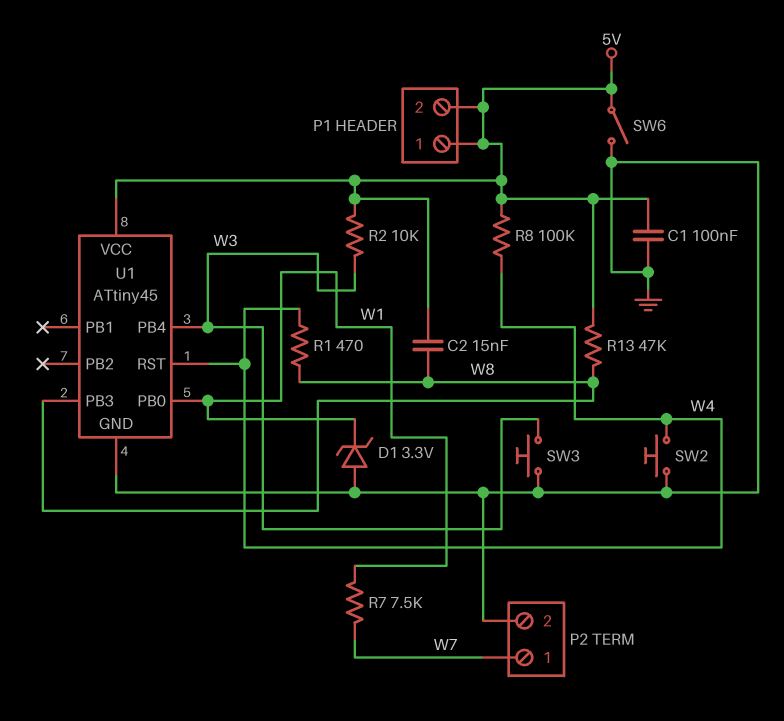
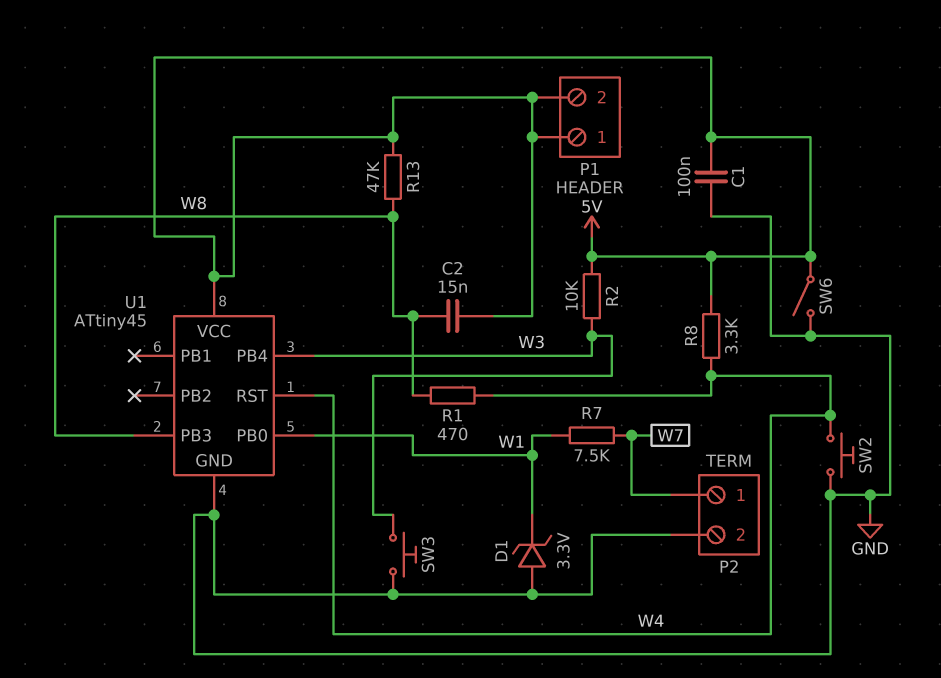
R8: 100k (5V, W4) -> 3.3k (5V, W4)

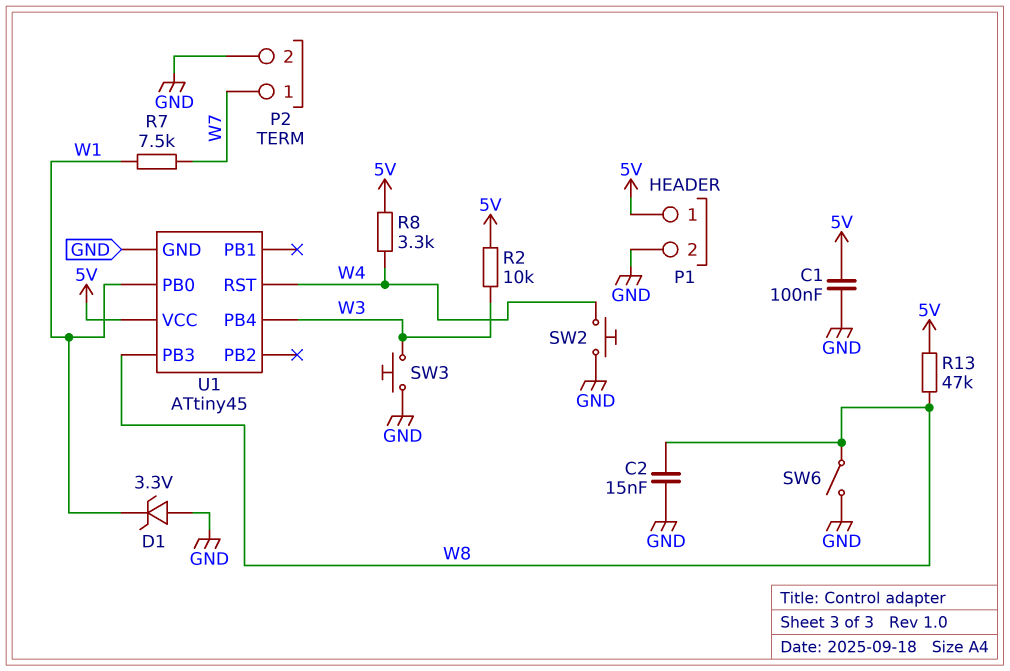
C2: 15nF (5V, W8) -> 15nF (GND, W8)
P1 pin 2: 5V -> GND
R1: 470 (W4, W8) -> none
SW6: switch (5V, GND) -> switch (GND, W8)

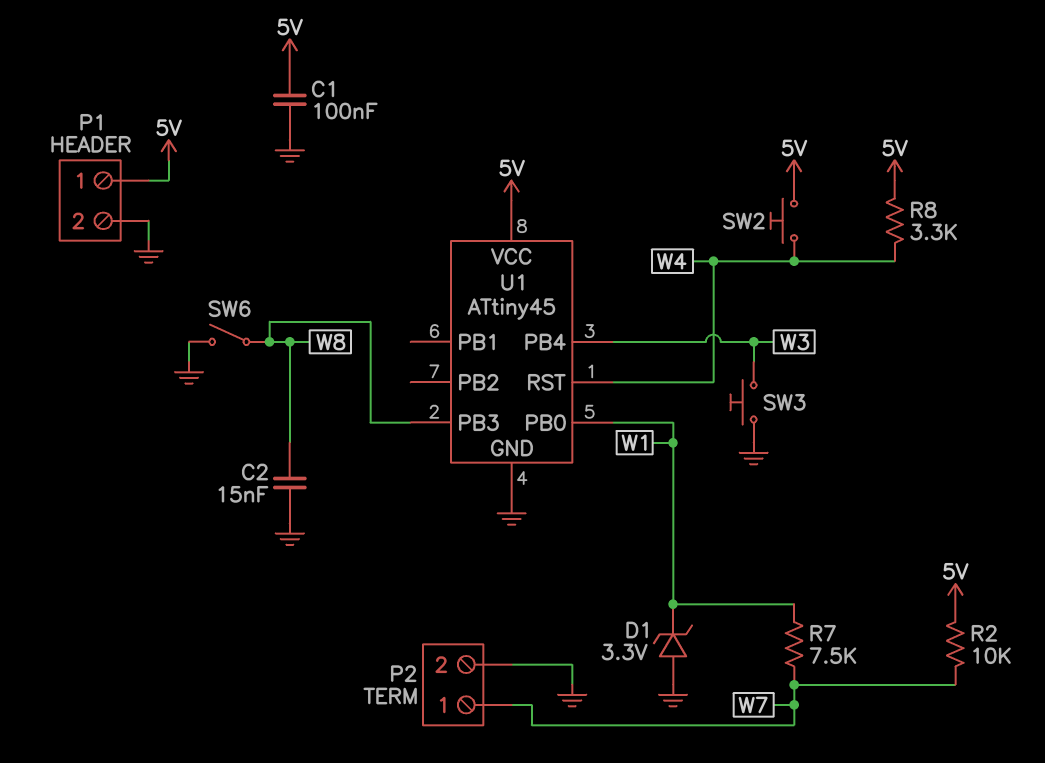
R2: 10k (5V, W3) -> 10k (5V, W7)
R13: 47k (5V, W8) -> none
SW2: button (GND, W4) -> button (5V, W4)

